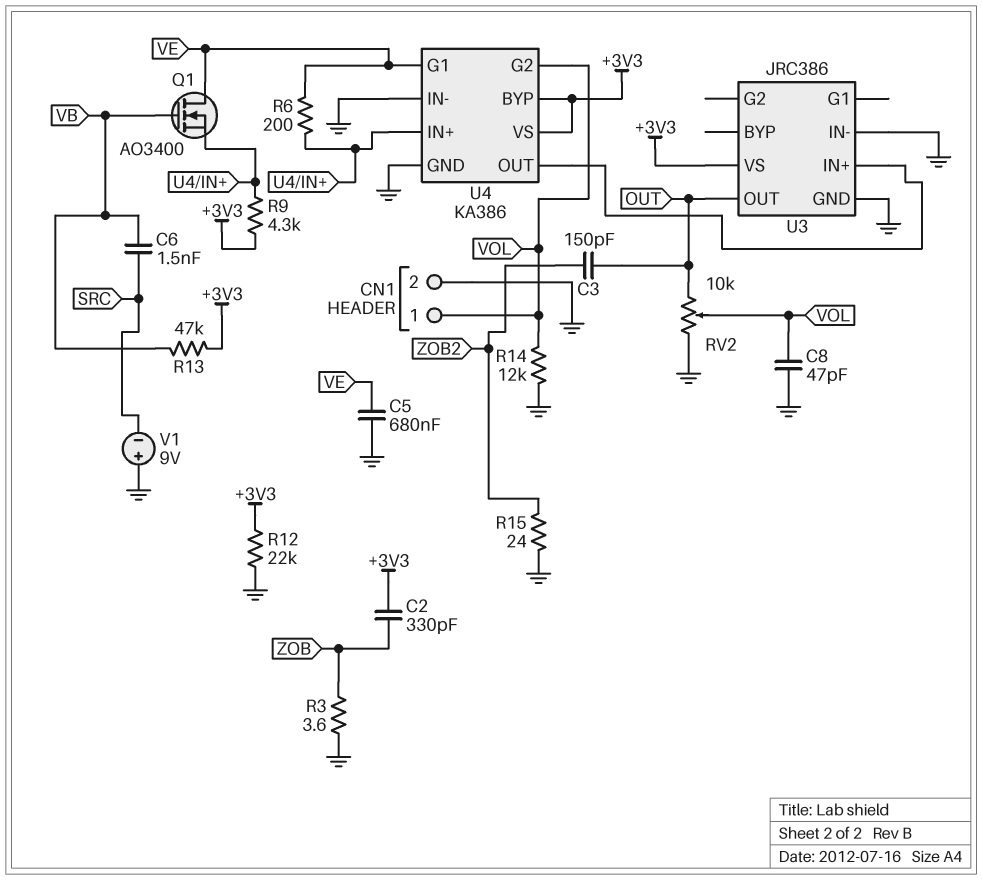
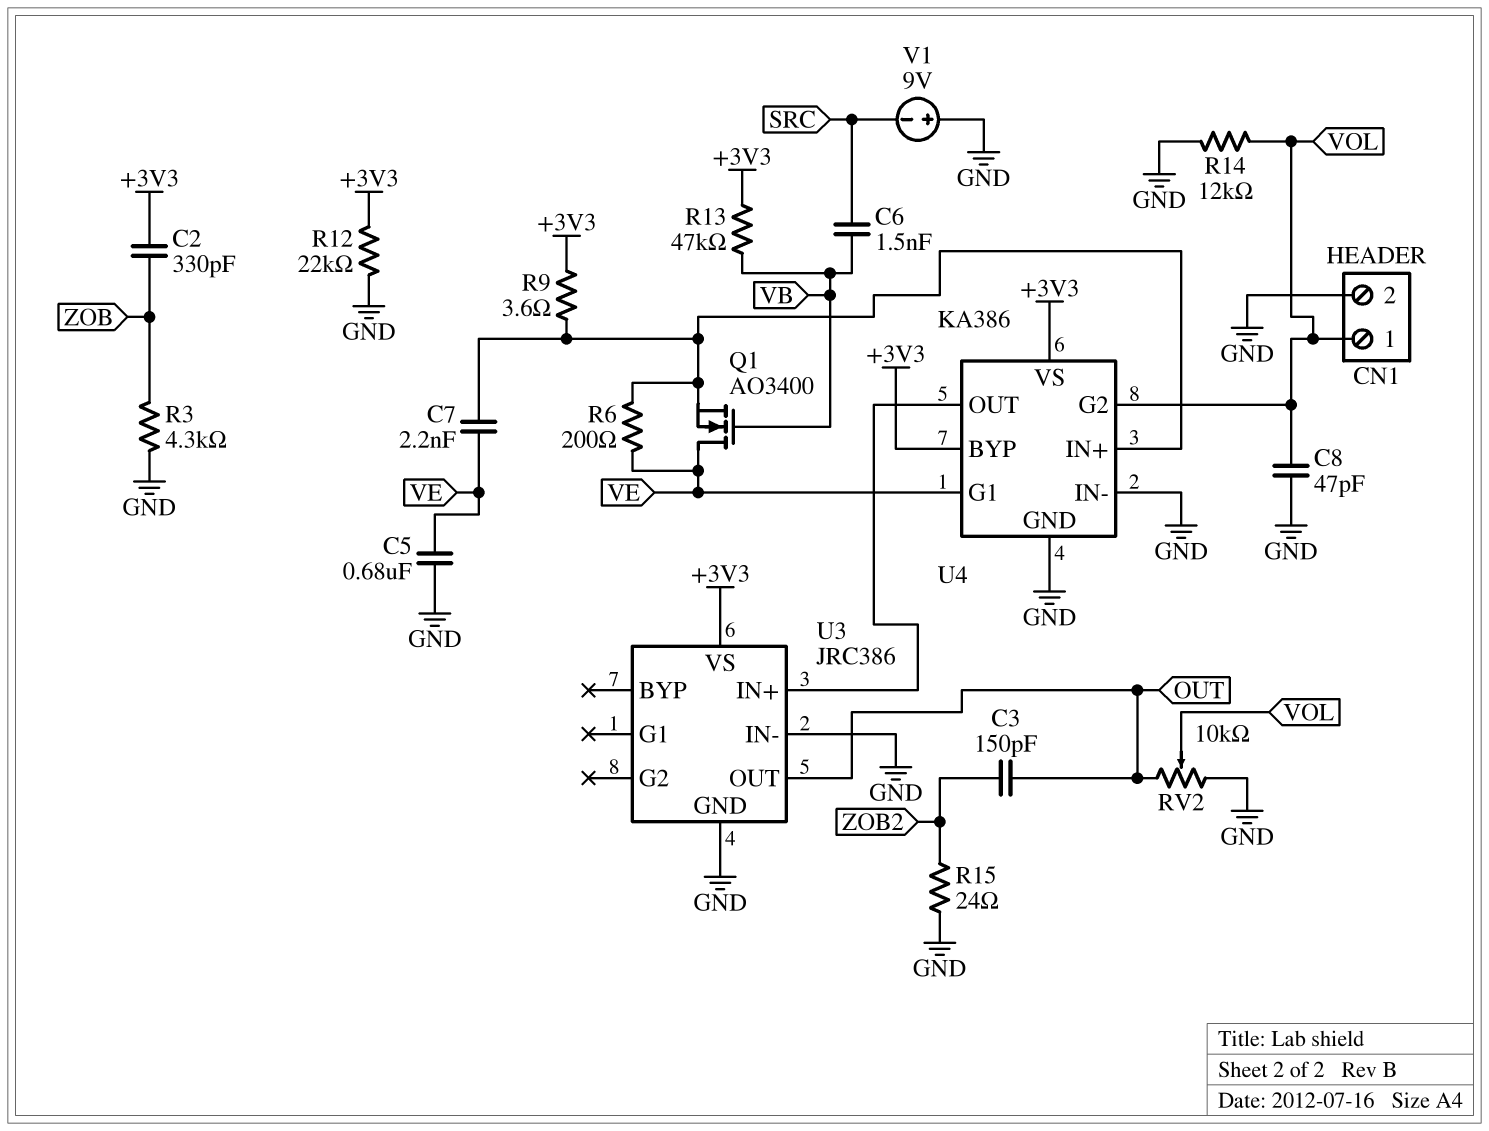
C7: none -> 2.2nF (U4/IN+, VE)
R3: 3.6 (GND, ZOB) -> 4.3k (GND, ZOB)
R9: 4.3k (+3V3, U4/IN+) -> 3.6 (+3V3, U4/IN+)

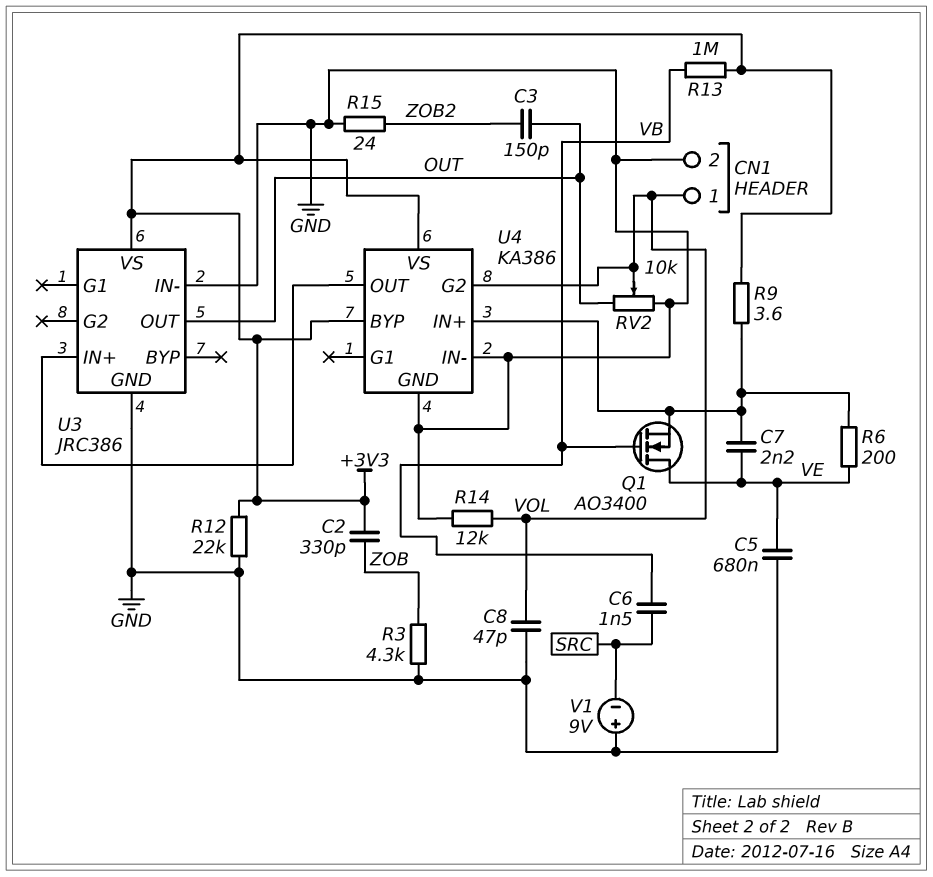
R13: 47k (+3V3, VB) -> 1M (+3V3, VB)
U4 pin G1: VE -> none

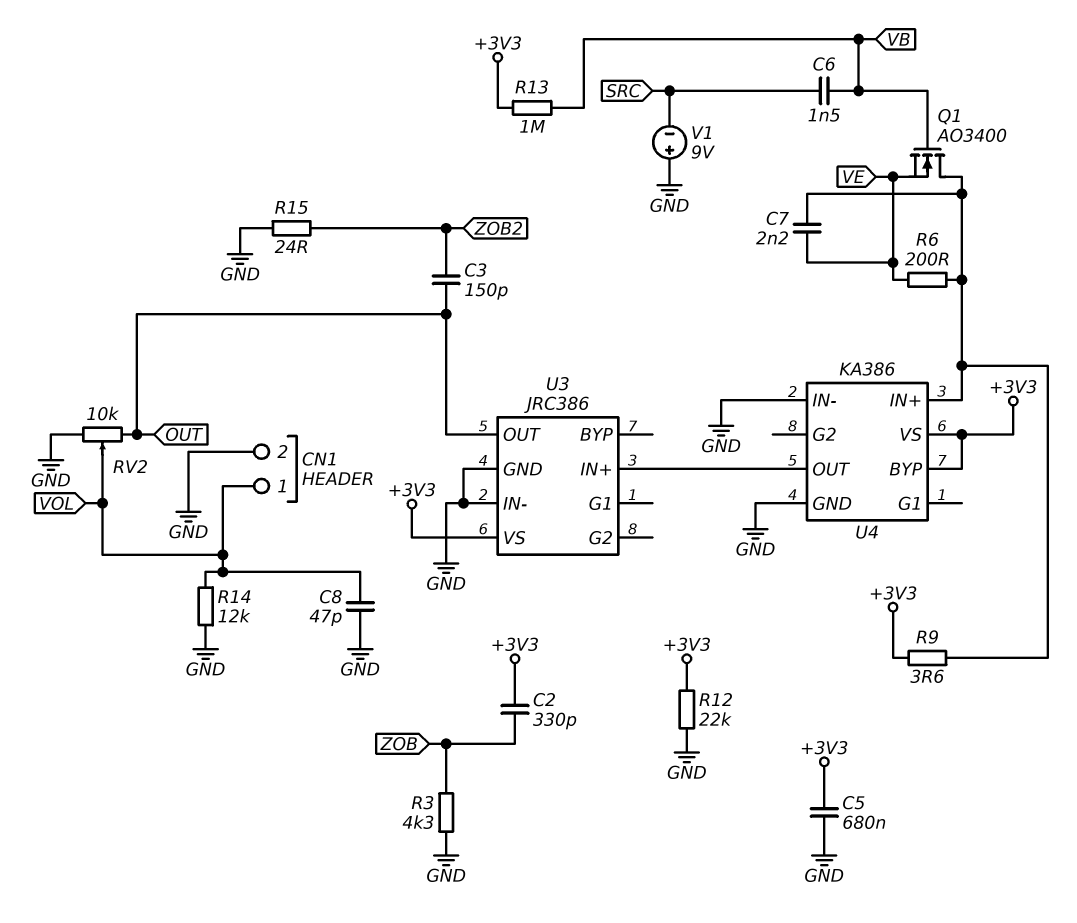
C5: 680nF (GND, VE) -> 680nF (+3V3, GND)
Q1: NMOS AO3400 (G VB, D VE, S U4/IN+) -> NMOS AO3400 (G VB, D U4/IN+, S VE)
U4 pin G2: VOL -> none

